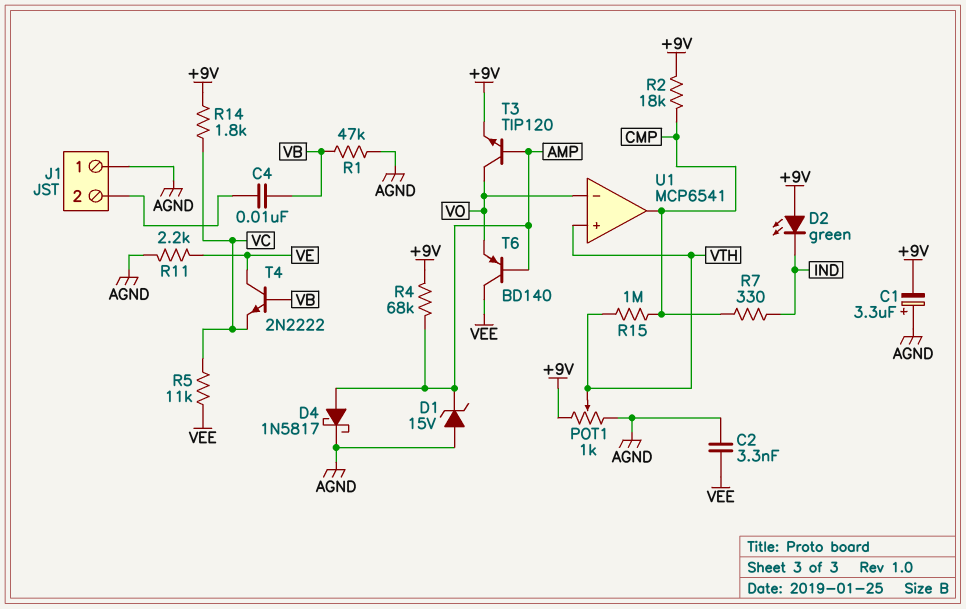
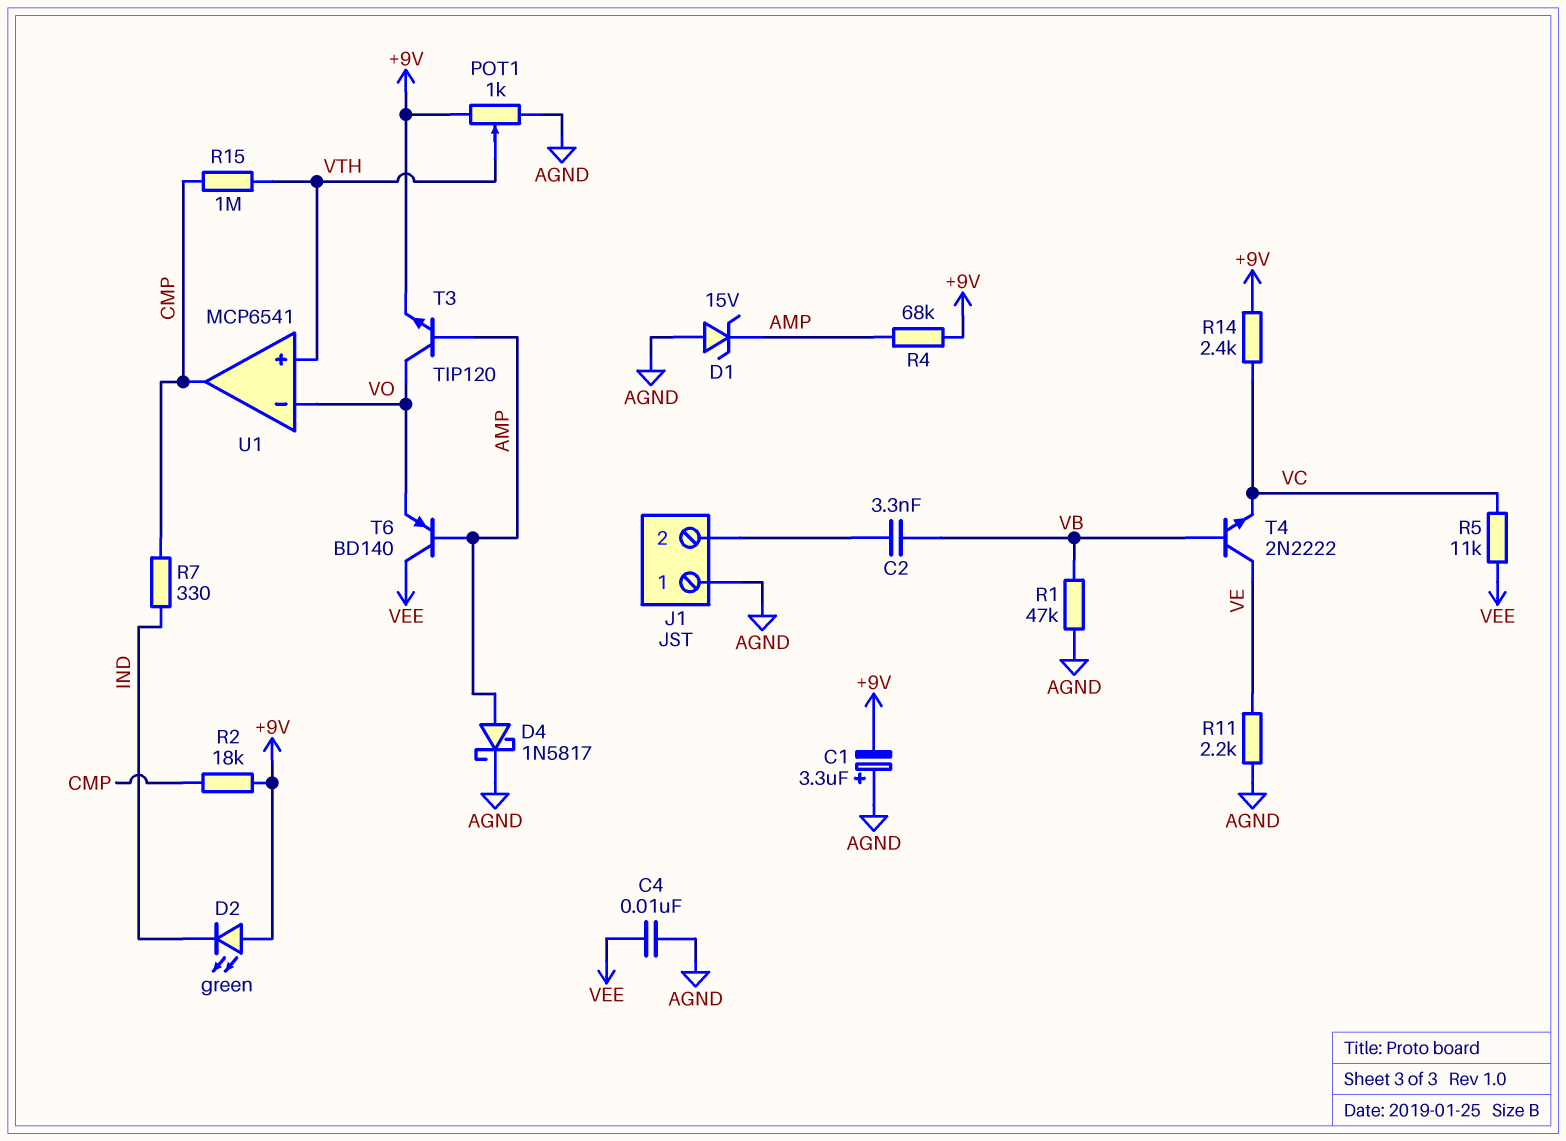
C2: 3.3nF (AGND, VEE) -> 3.3nF (J1/2, VB)
C4: 10nF (J1/2, VB) -> 10nF (AGND, VEE)
R14: 1.8k (+9V, VC) -> 2.4k (+9V, VC)

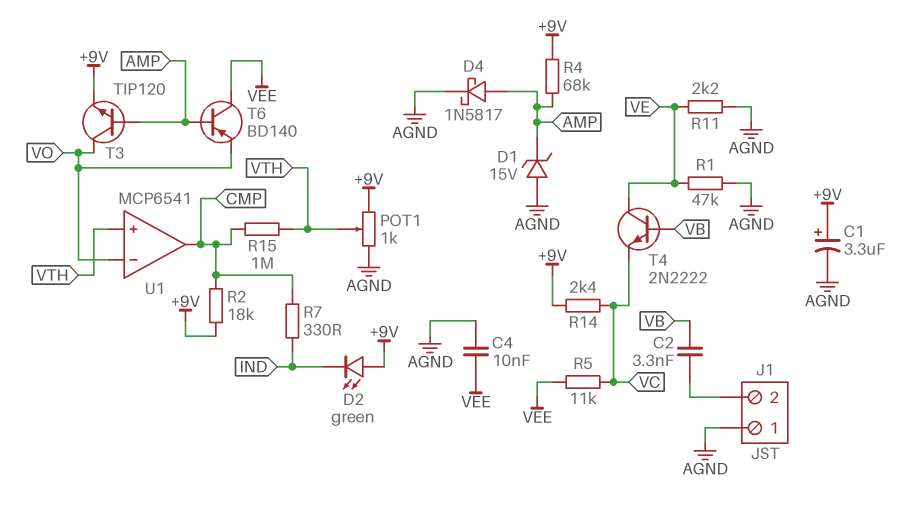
C1: 3.3uF (plus AGND, minus +9V) -> 3.3uF (plus +9V, minus AGND)
R1: 47k (AGND, VB) -> 47k (AGND, VE)

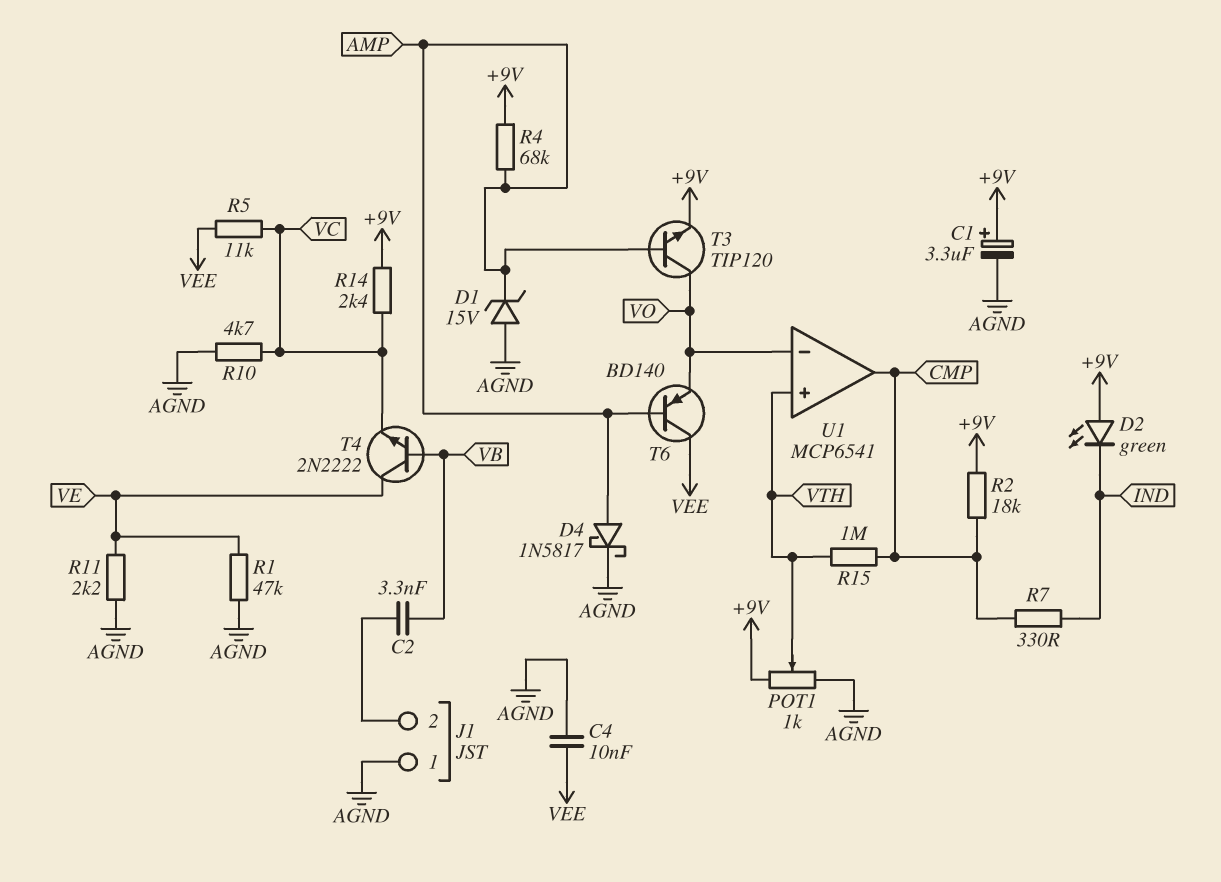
R10: none -> 4.7k (AGND, VC)

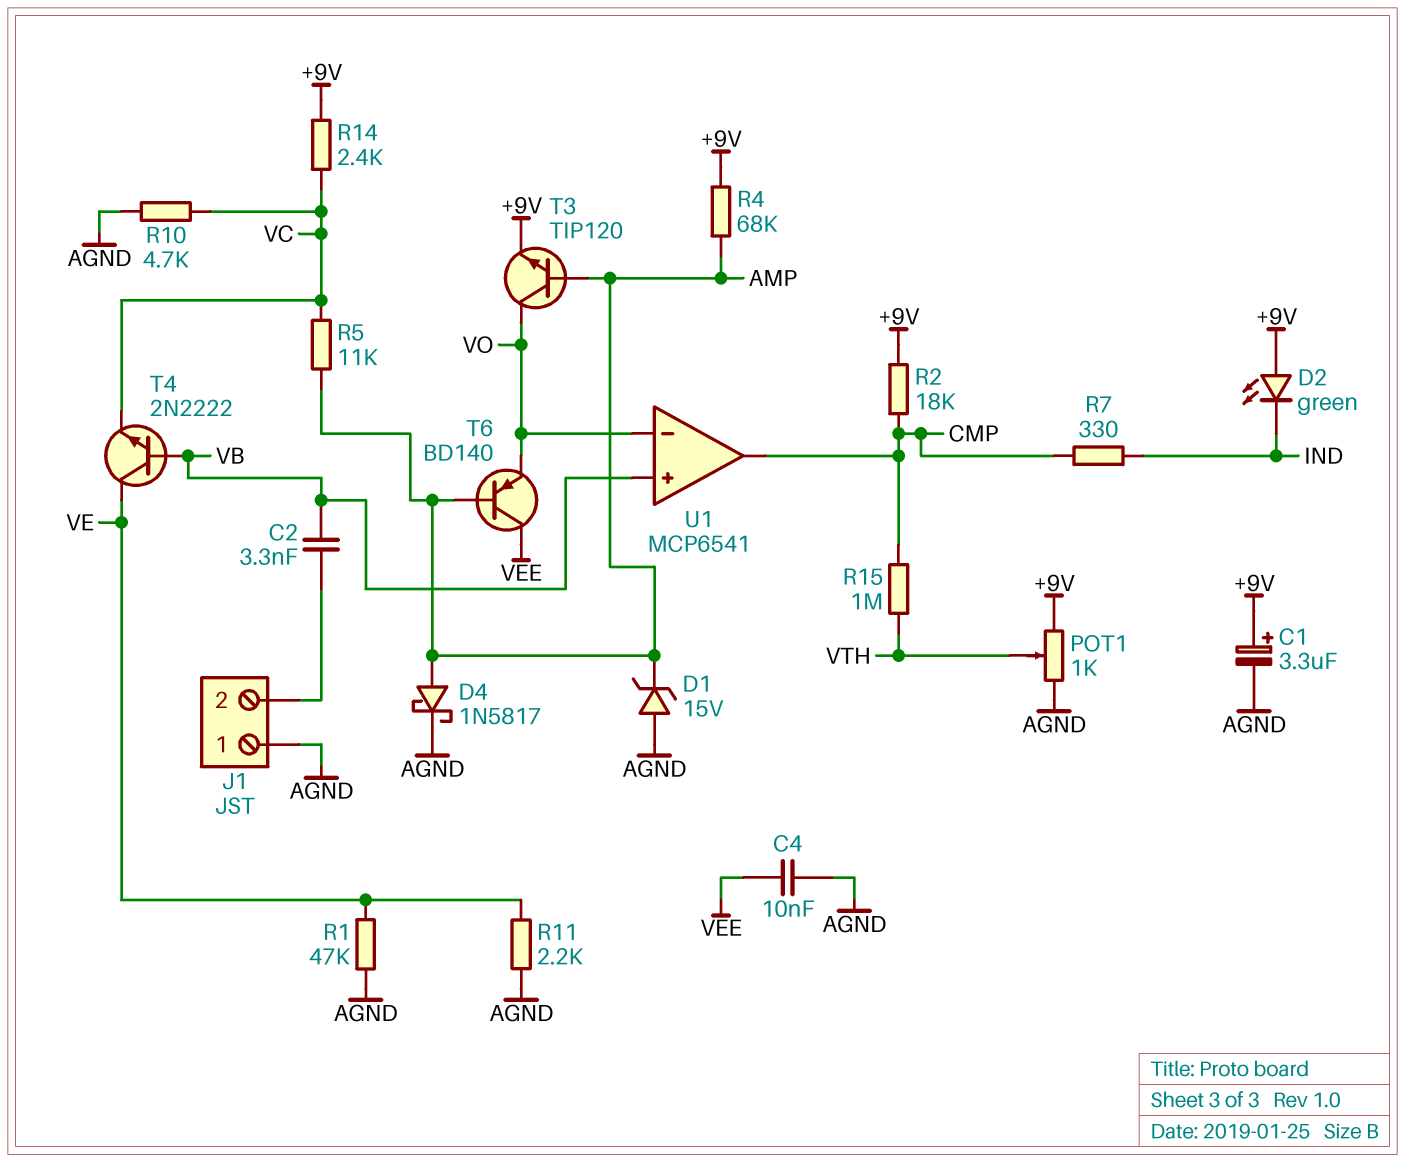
R5: 11k (VC, VEE) -> 11k (AMP, VC)
U1 pin in+: VTH -> VB

